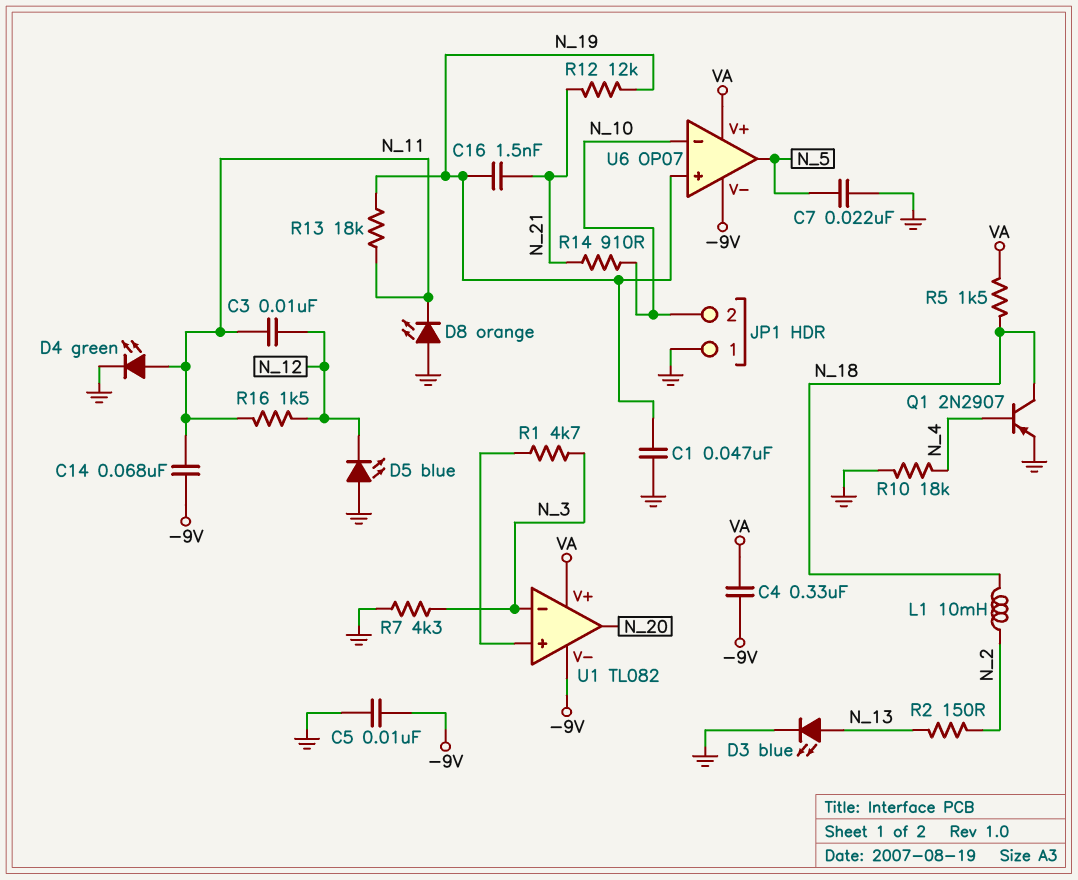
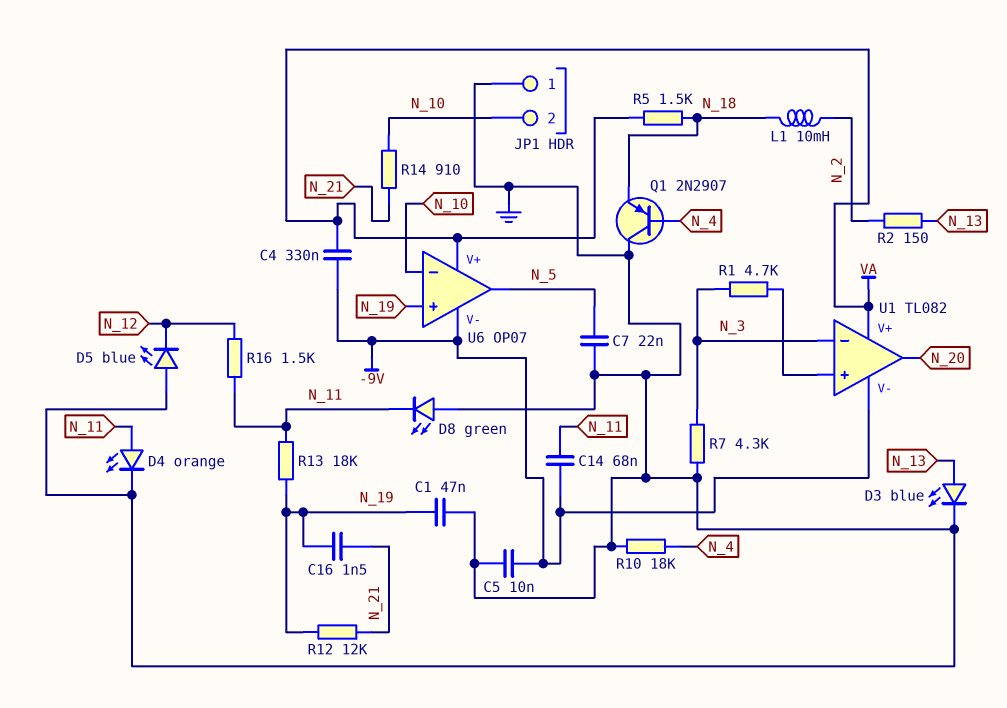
C3: 10nF (N_11, N_12) -> none
D4: LED green (A N_11, K GND) -> LED orange (A N_11, K GND)
D8: LED orange (A GND, K N_11) -> LED green (A GND, K N_11)
Q1: PNP 2N2907 (B N_4, C N_18, E GND) -> PNP 2N2907 (B N_4, C GND, E N_18)

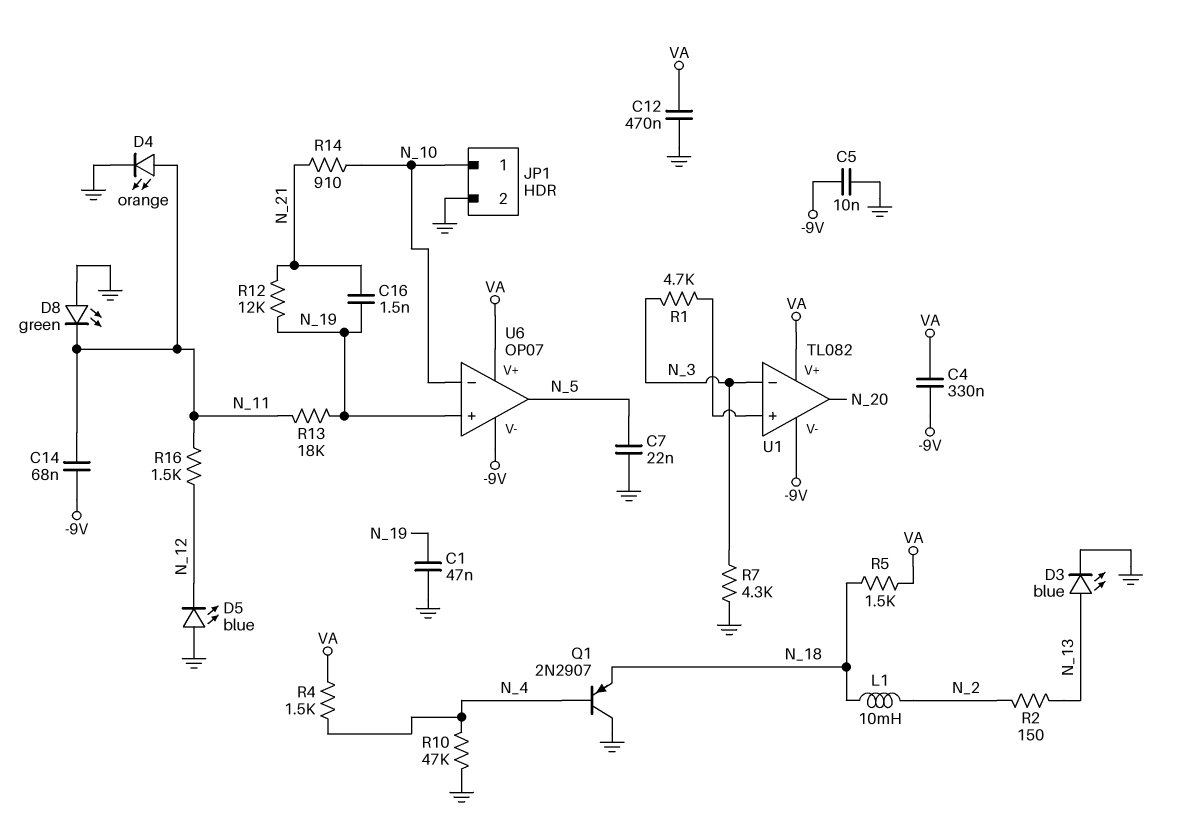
C12: none -> 470nF (GND, VA)
JP1 pin 1: GND -> N_10
JP1 pin 2: N_10 -> GND
R4: none -> 1.5k (N_4, VA)
R10: 18k (GND, N_4) -> 47k (GND, N_4)

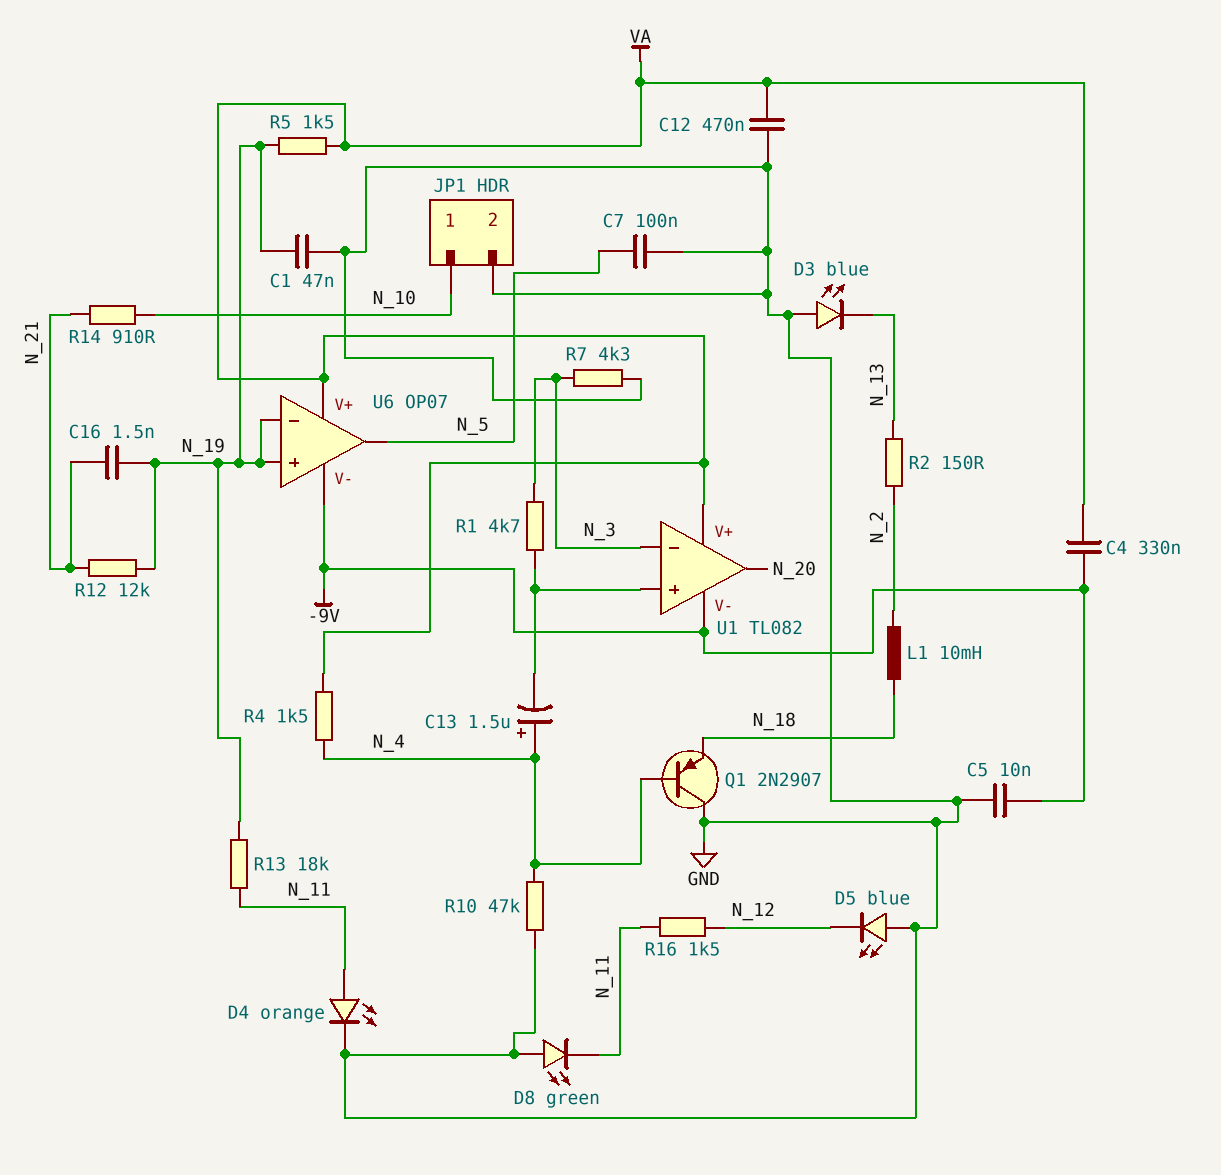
C7: 22nF (GND, N_5) -> 100nF (GND, N_5)
C13: none -> 1.5uF (plus N_4, minus U1/in+)
C14: 68nF (-9V, N_11) -> none
D3: LED blue (A N_13, K GND) -> LED blue (A GND, K N_13)
R5: 1.5k (N_18, VA) -> 1.5k (N_19, VA)
U6 pin in-: N_10 -> N_19

